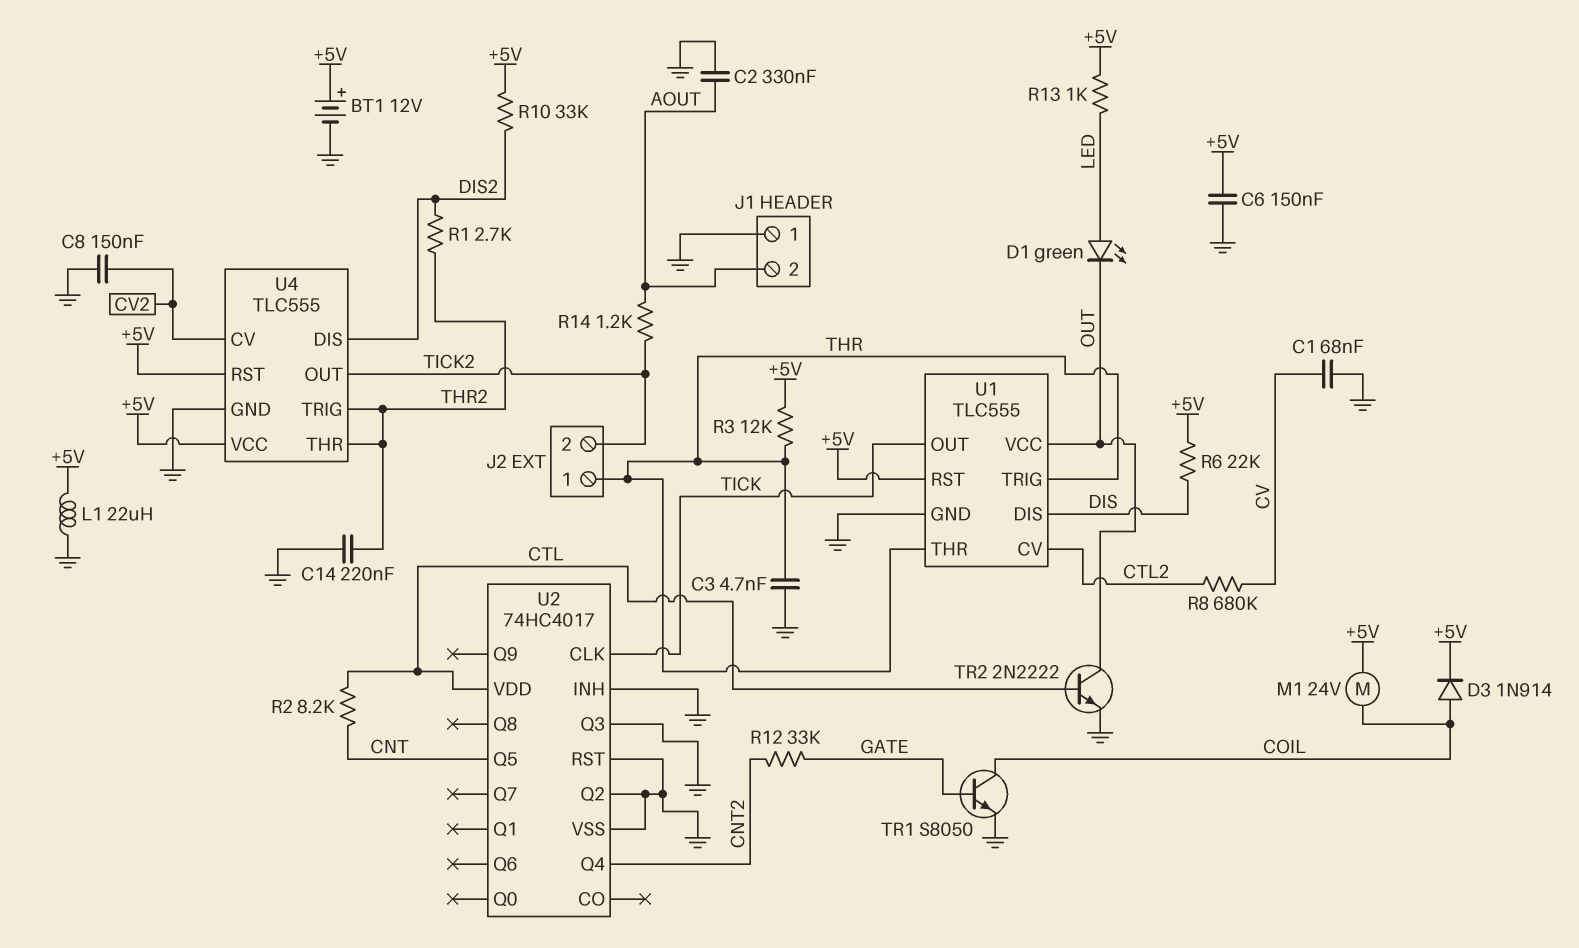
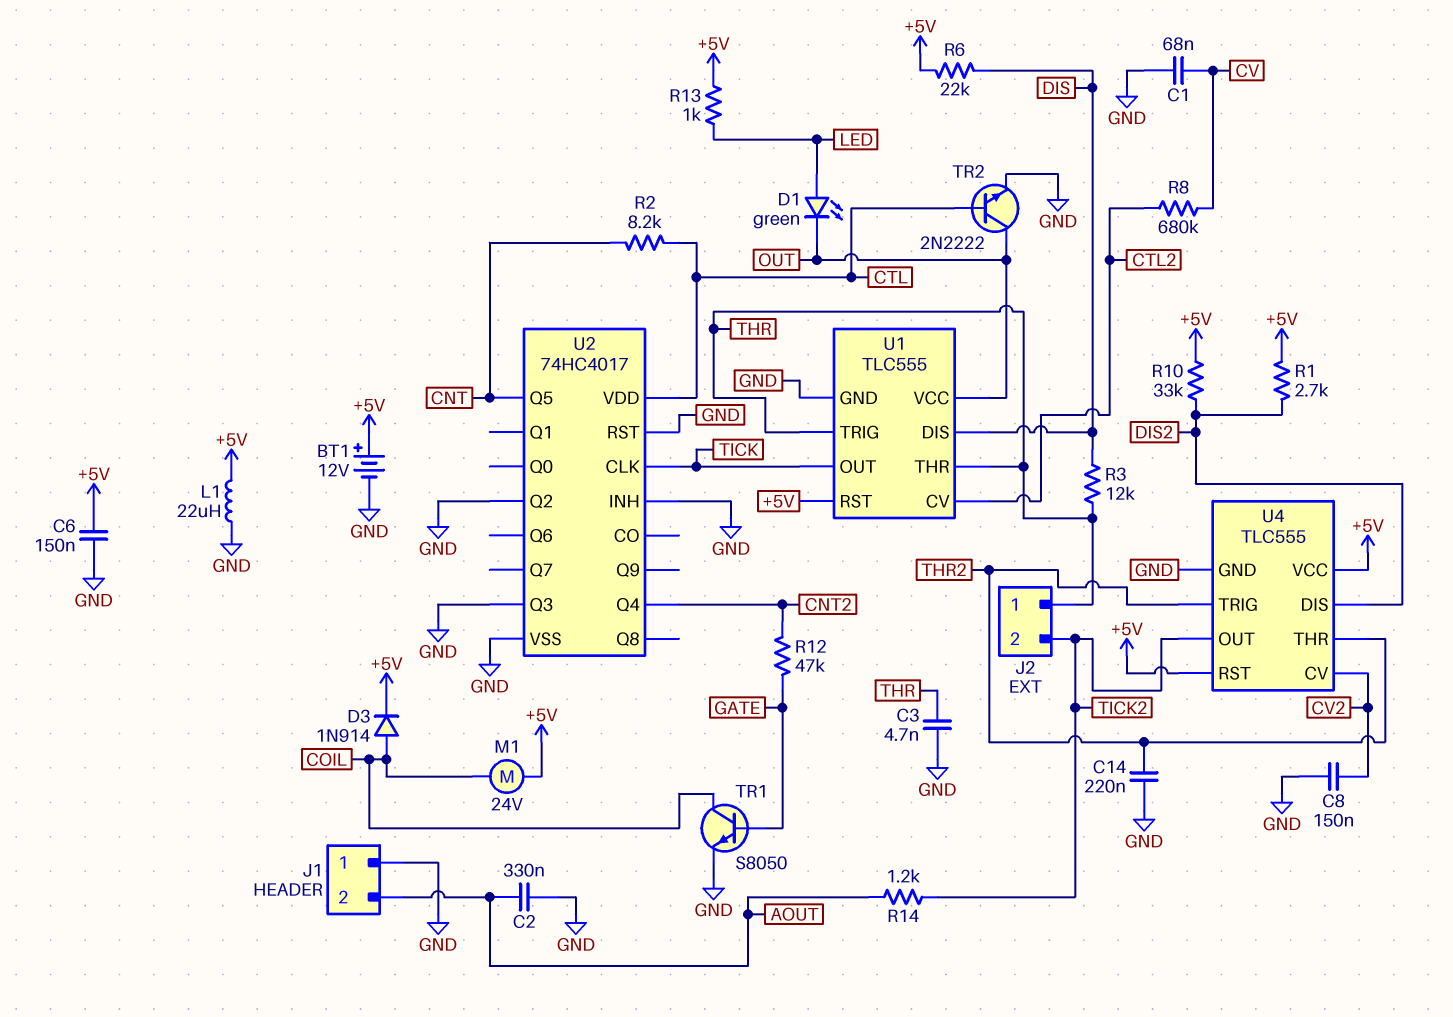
R1: 2.7k (DIS2, THR2) -> 2.7k (+5V, DIS2)
R3: 12k (+5V, THR) -> 12k (DIS, THR)
R12: 33k (CNT2, GATE) -> 47k (CNT2, GATE)

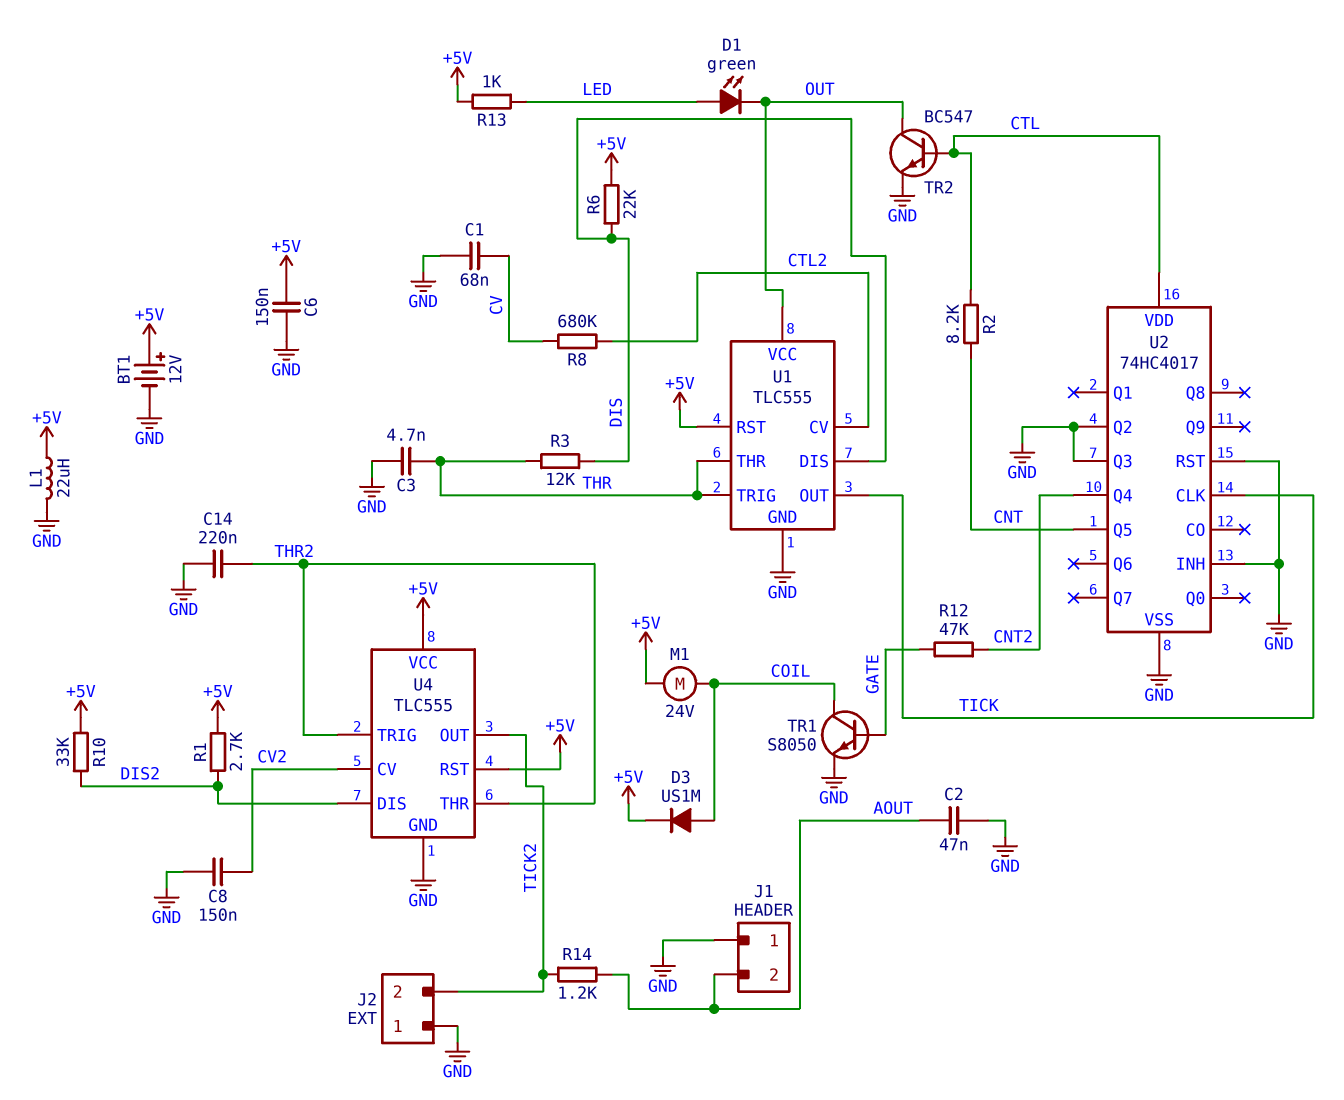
C2: 330nF (AOUT, GND) -> 47nF (AOUT, GND)
D3: diode 1N914 (A COIL, K +5V) -> diode US1M (A COIL, K +5V)
J2 pin 1: THR -> GND
TR2: NPN 2N2222 (B CTL, C OUT, E GND) -> NPN BC547 (B CTL, C OUT, E GND)

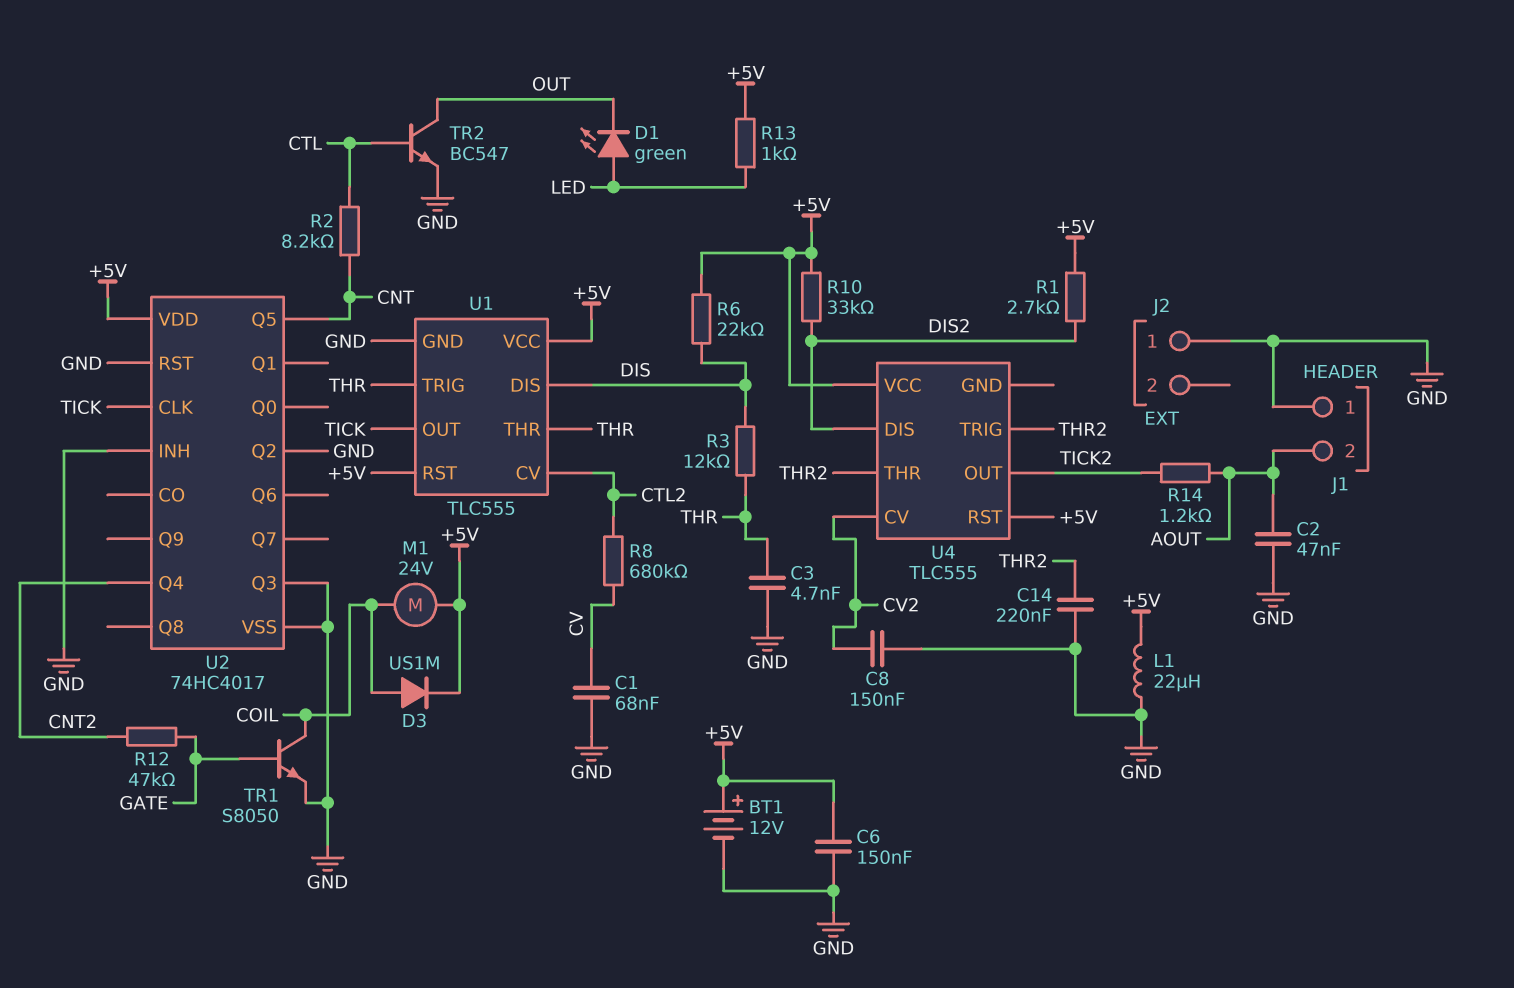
J2 pin 2: TICK2 -> none
U1 pin VCC: OUT -> +5V
U2 pin VDD: CTL -> +5V
U4 pin GND: GND -> none

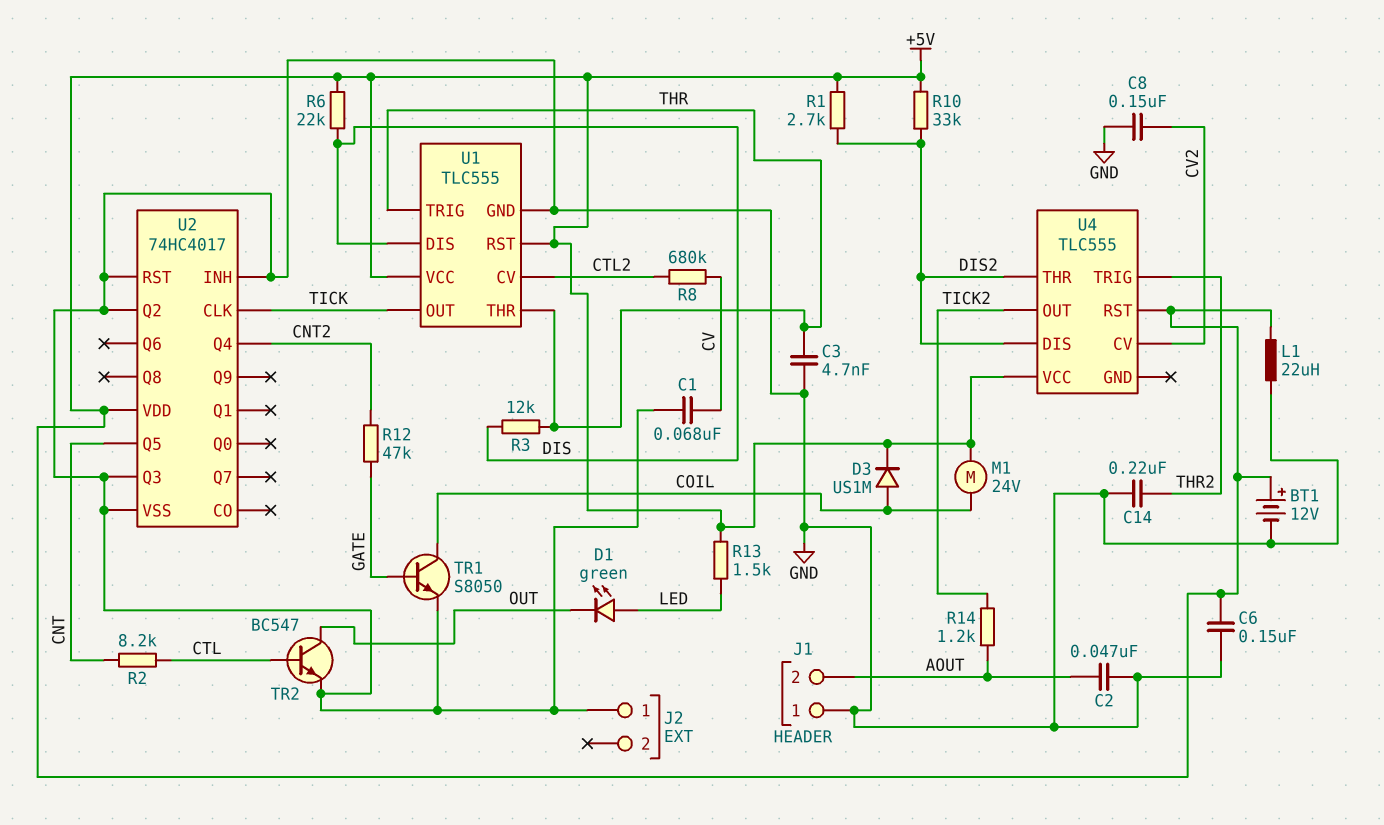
R13: 1k (+5V, LED) -> 1.5k (+5V, LED)
U4 pin THR: THR2 -> DIS2

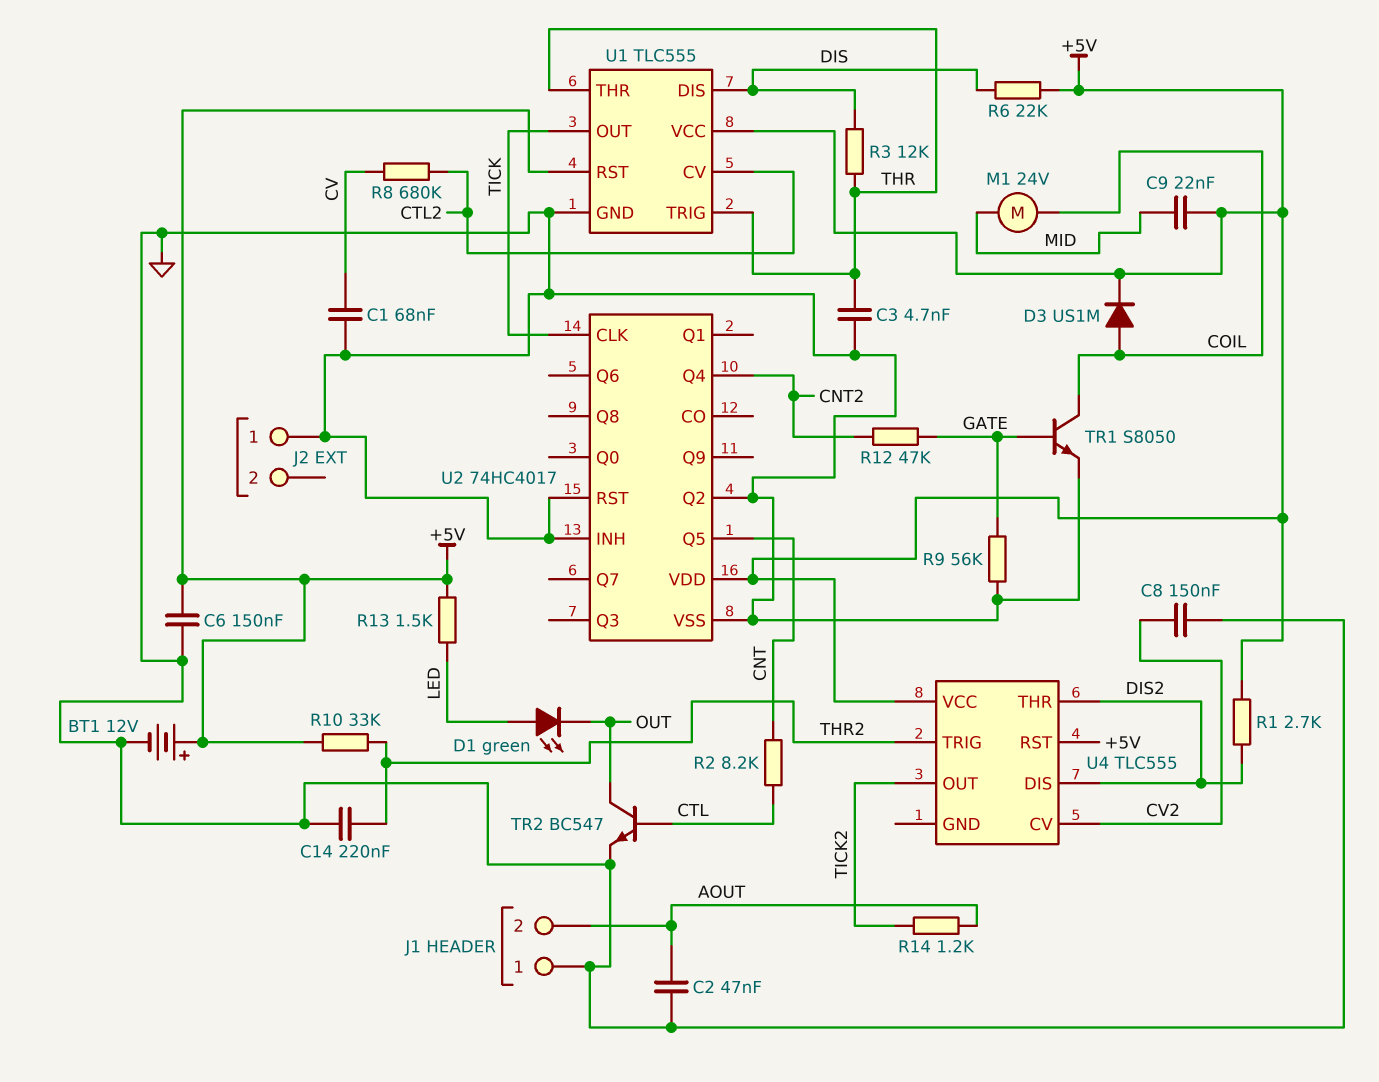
C9: none -> 22nF (+5V, MID)
L1: 22uH (+5V, GND) -> none
M1: motor 24V (+5V, COIL) -> motor 24V (COIL, MID)
R9: none -> 56k (GATE, GND)
R10: 33k (+5V, DIS2) -> 33k (+5V, THR2)
U2 pin Q3: GND -> none

